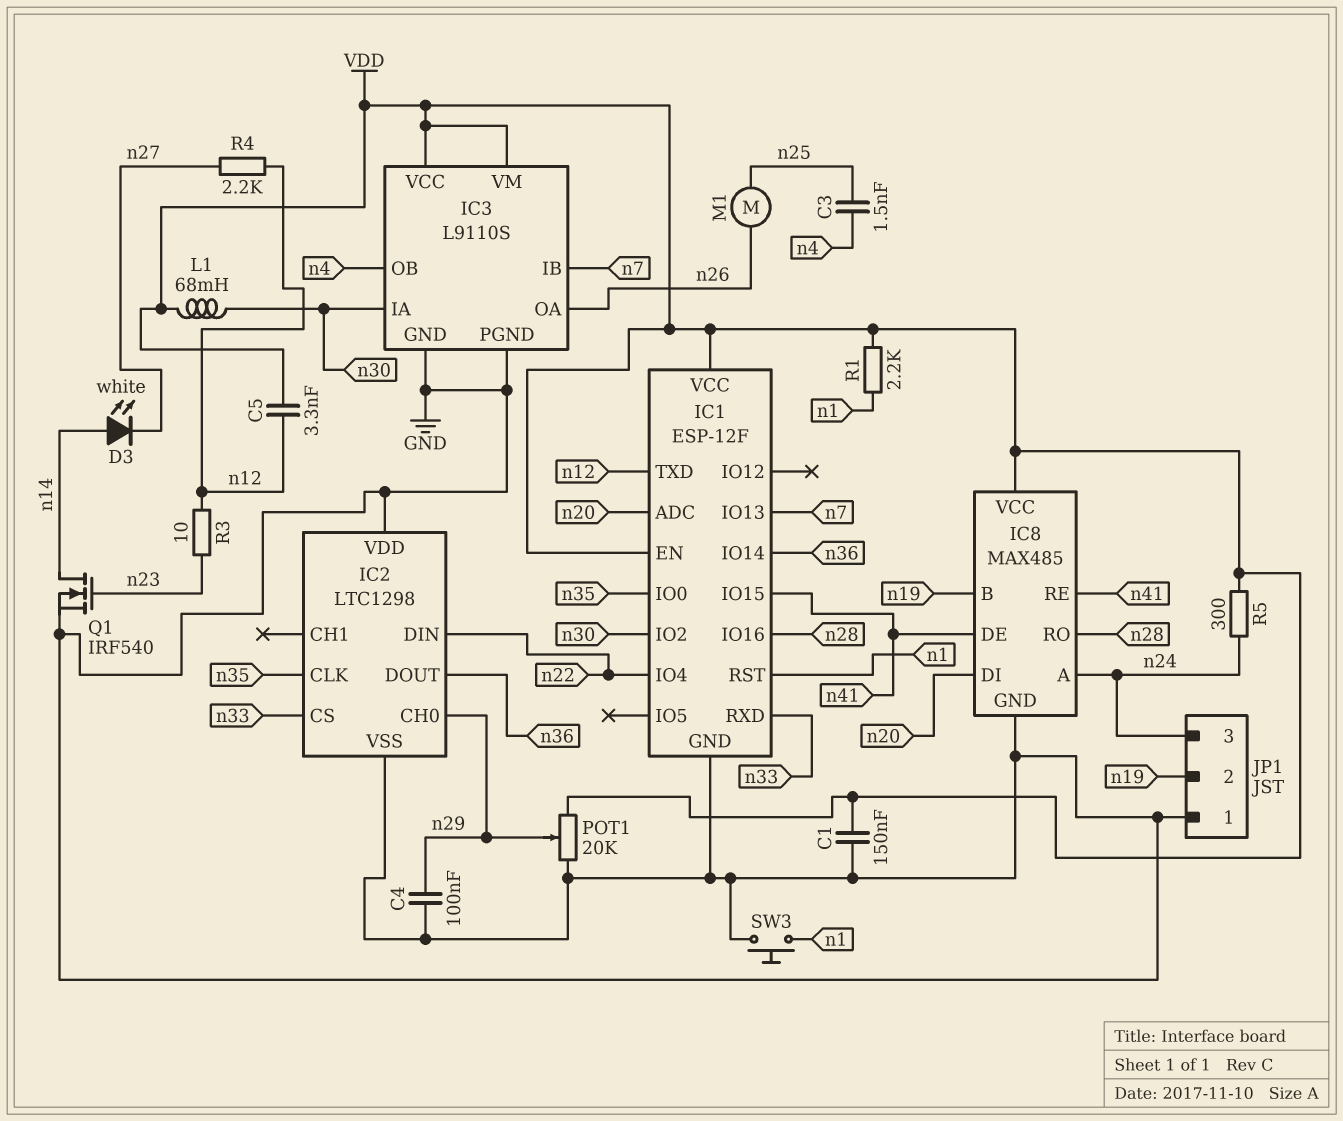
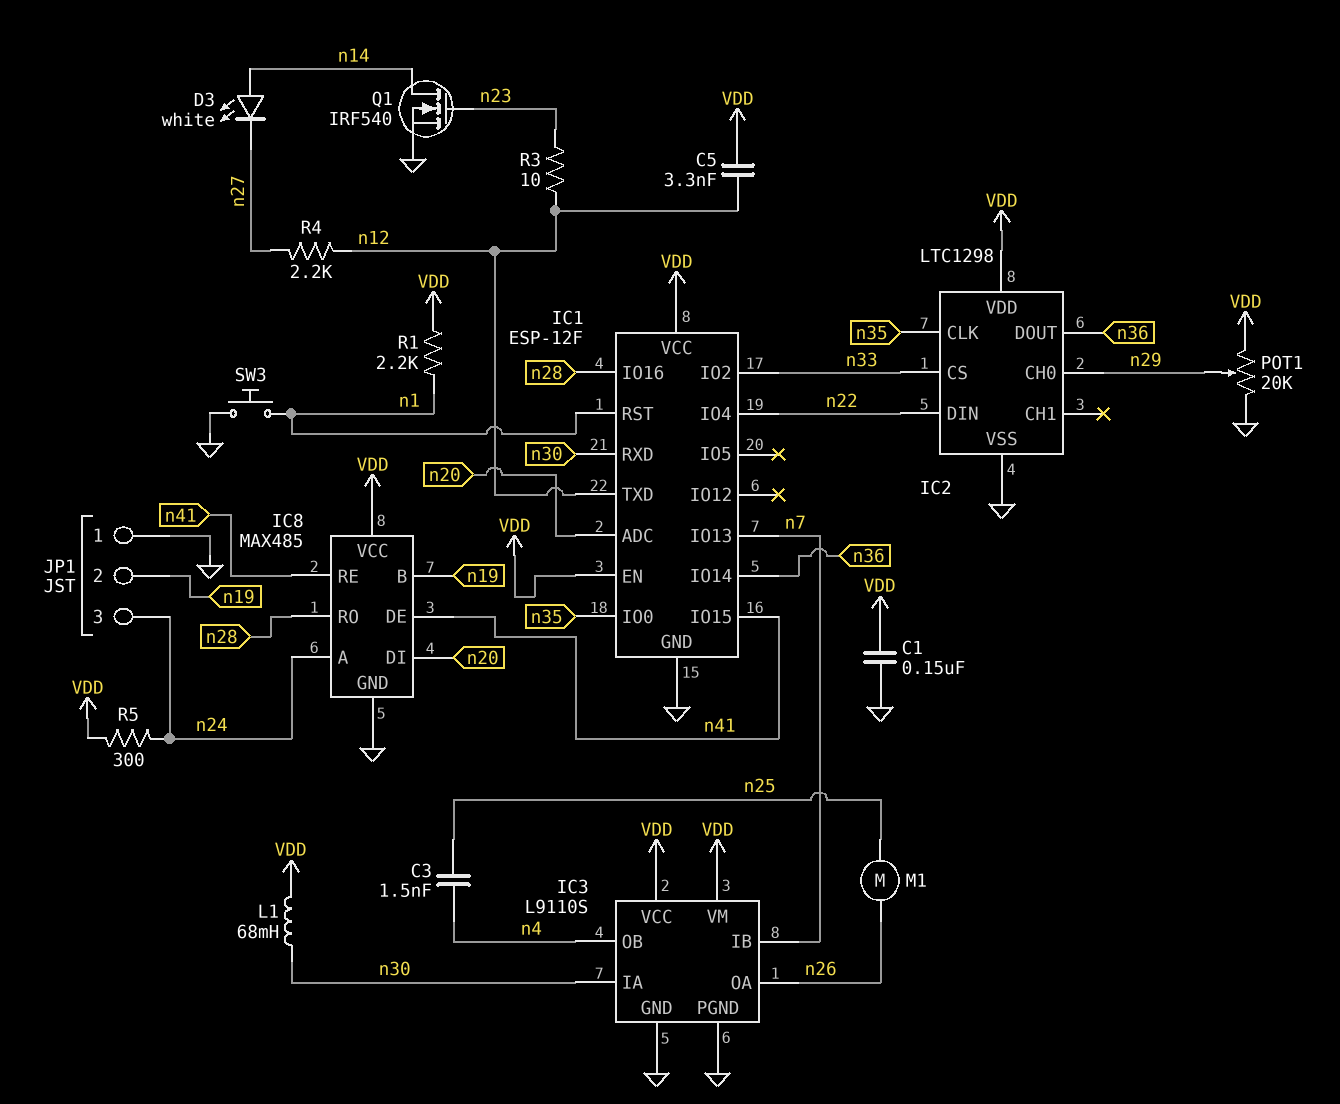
C4: 100nF (GND, n29) -> none
IC1 pin IO2: n30 -> n33
IC1 pin RXD: n33 -> n30
IC2 pin VDD: GND -> VDD

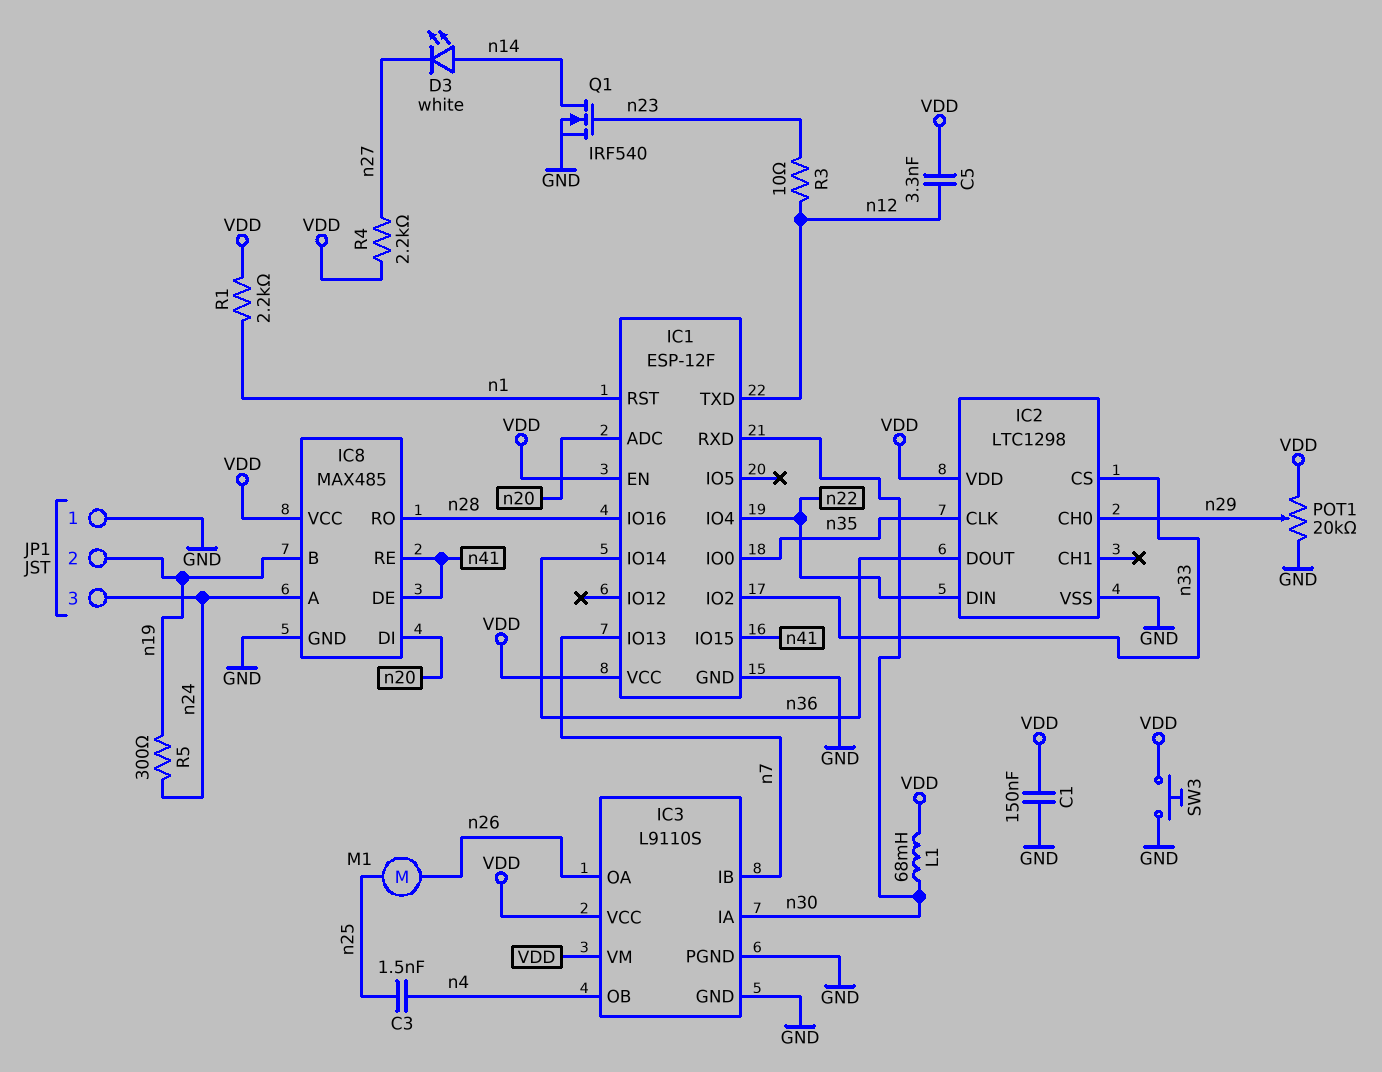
R4: 2.2k (n12, n27) -> 2.2k (VDD, n27)
R5: 300 (VDD, n24) -> 300 (n19, n24)
SW3: button (GND, n1) -> button (GND, VDD)

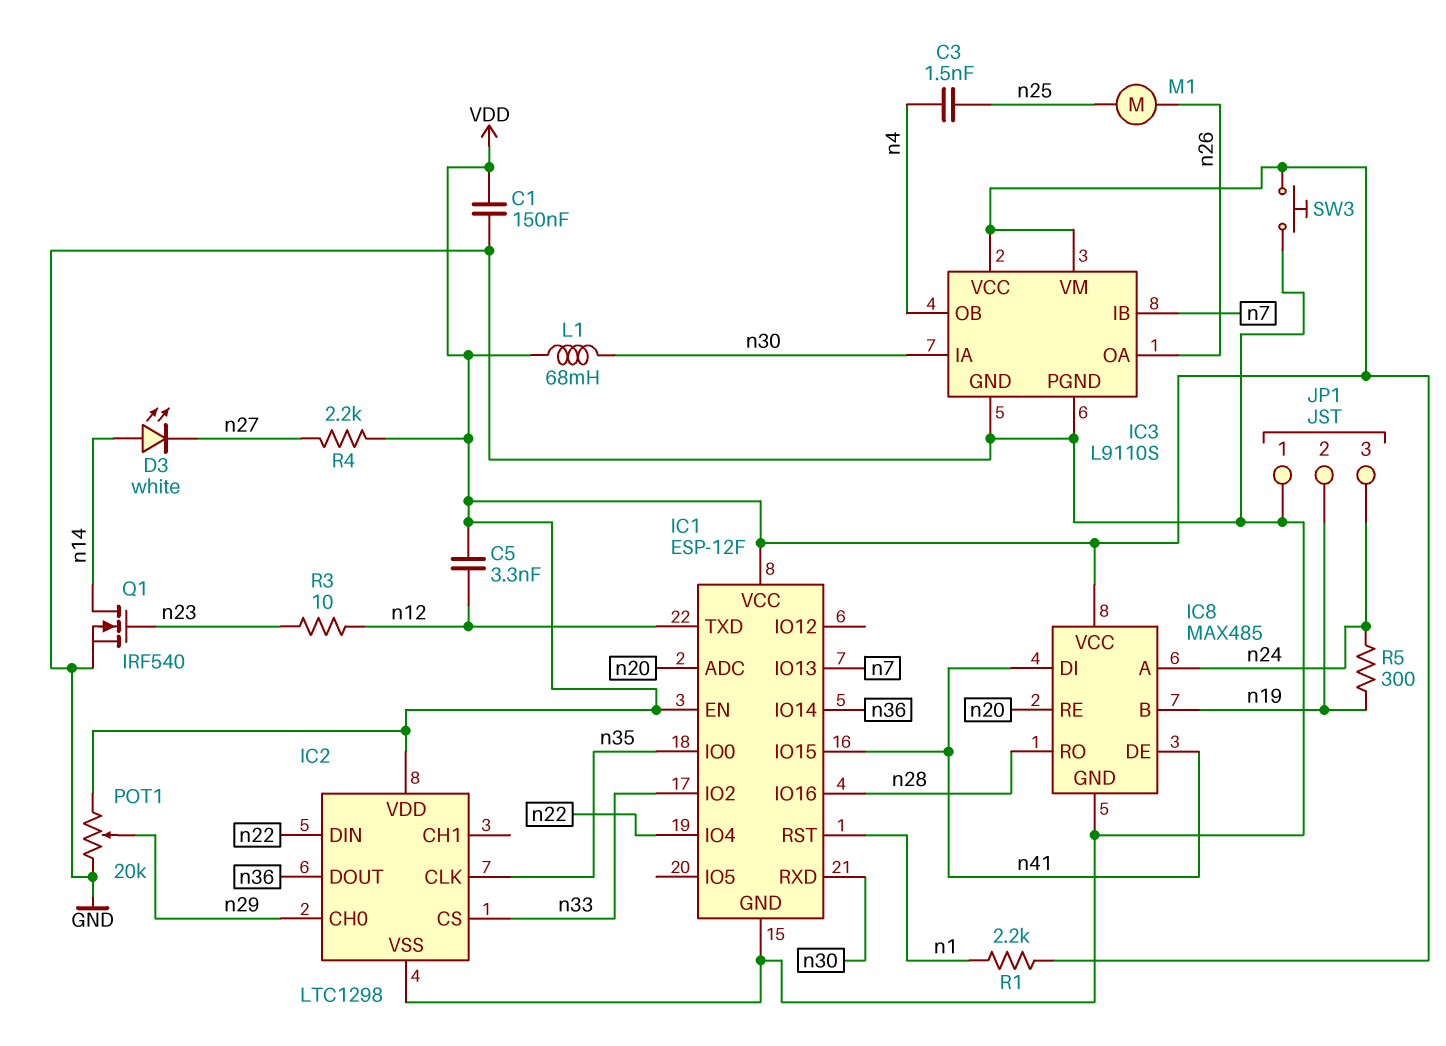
IC8 pin DI: n20 -> n41
IC8 pin RE: n41 -> n20

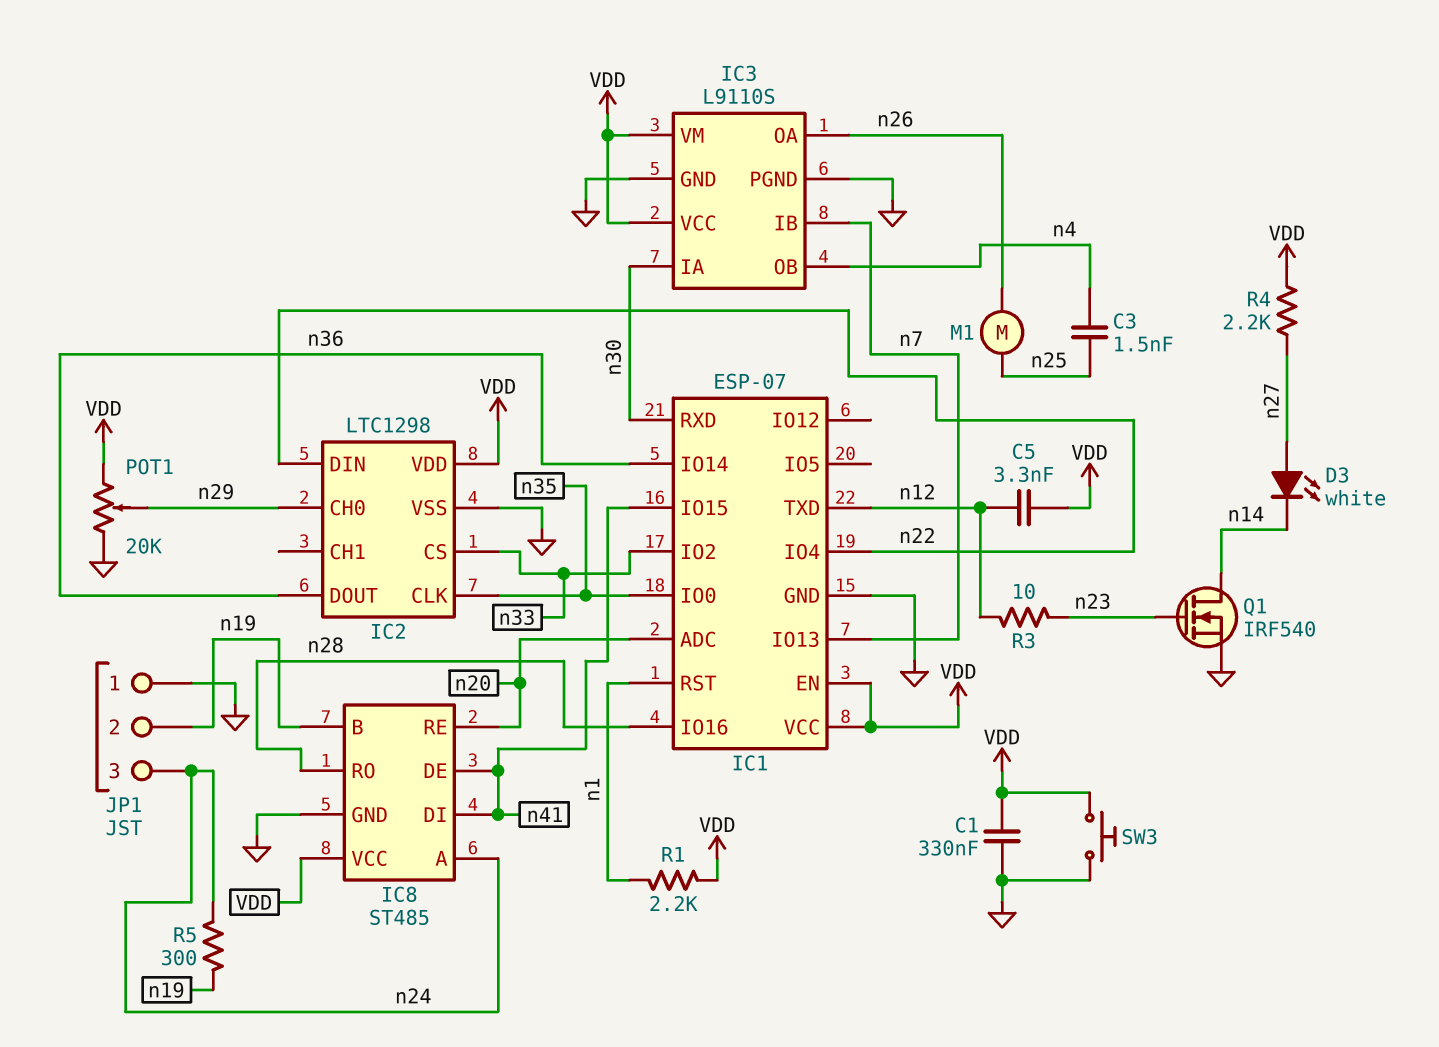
C1: 150nF (GND, VDD) -> 330nF (GND, VDD)
D3: LED white (A n14, K n27) -> LED white (A n27, K n14)
IC1: ESP-12F -> ESP-07
IC8: MAX485 -> ST485
L1: 68mH (VDD, n30) -> none

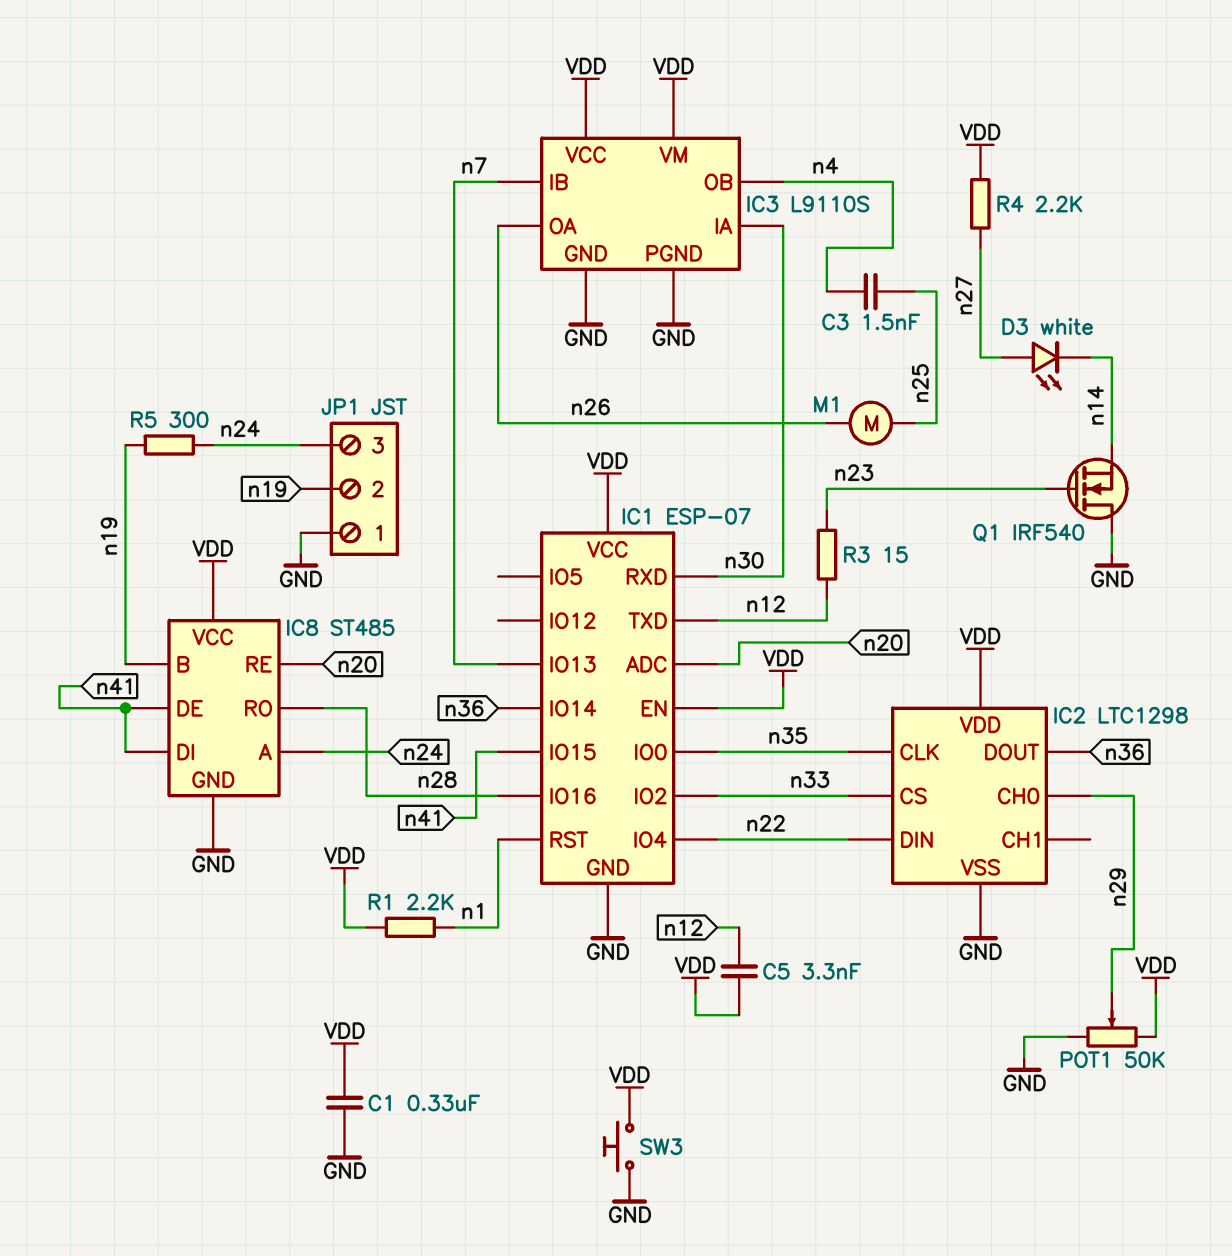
POT1: 20k (GND, VDD, wiper n29) -> 50k (GND, VDD, wiper n29)
Q1: NMOS IRF540 (G n23, D n14, S GND) -> NMOS IRF540 (G n23, D GND, S n14)
R3: 10 (n12, n23) -> 15 (n12, n23)

